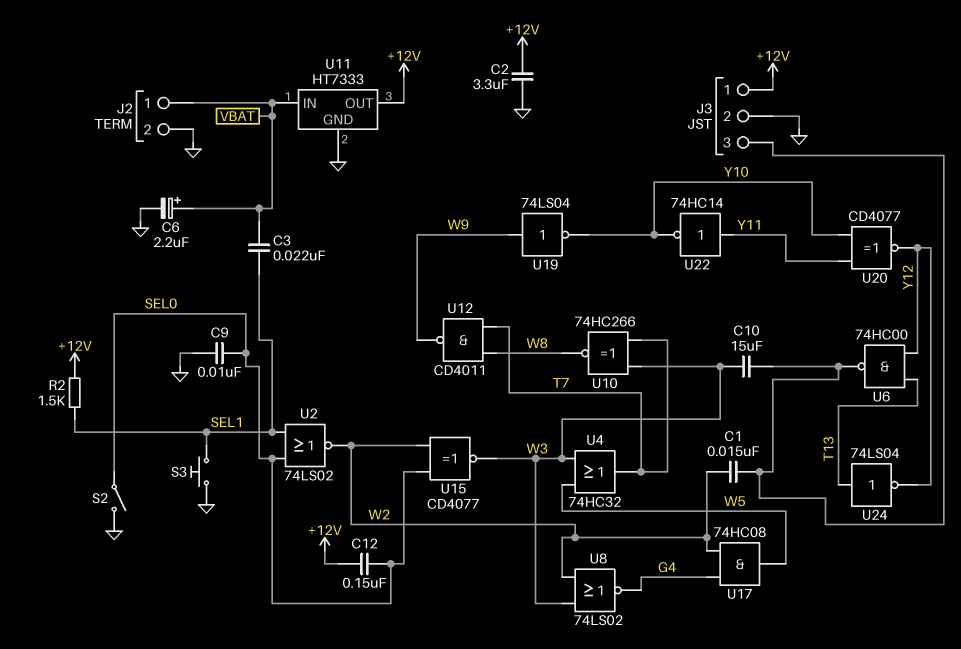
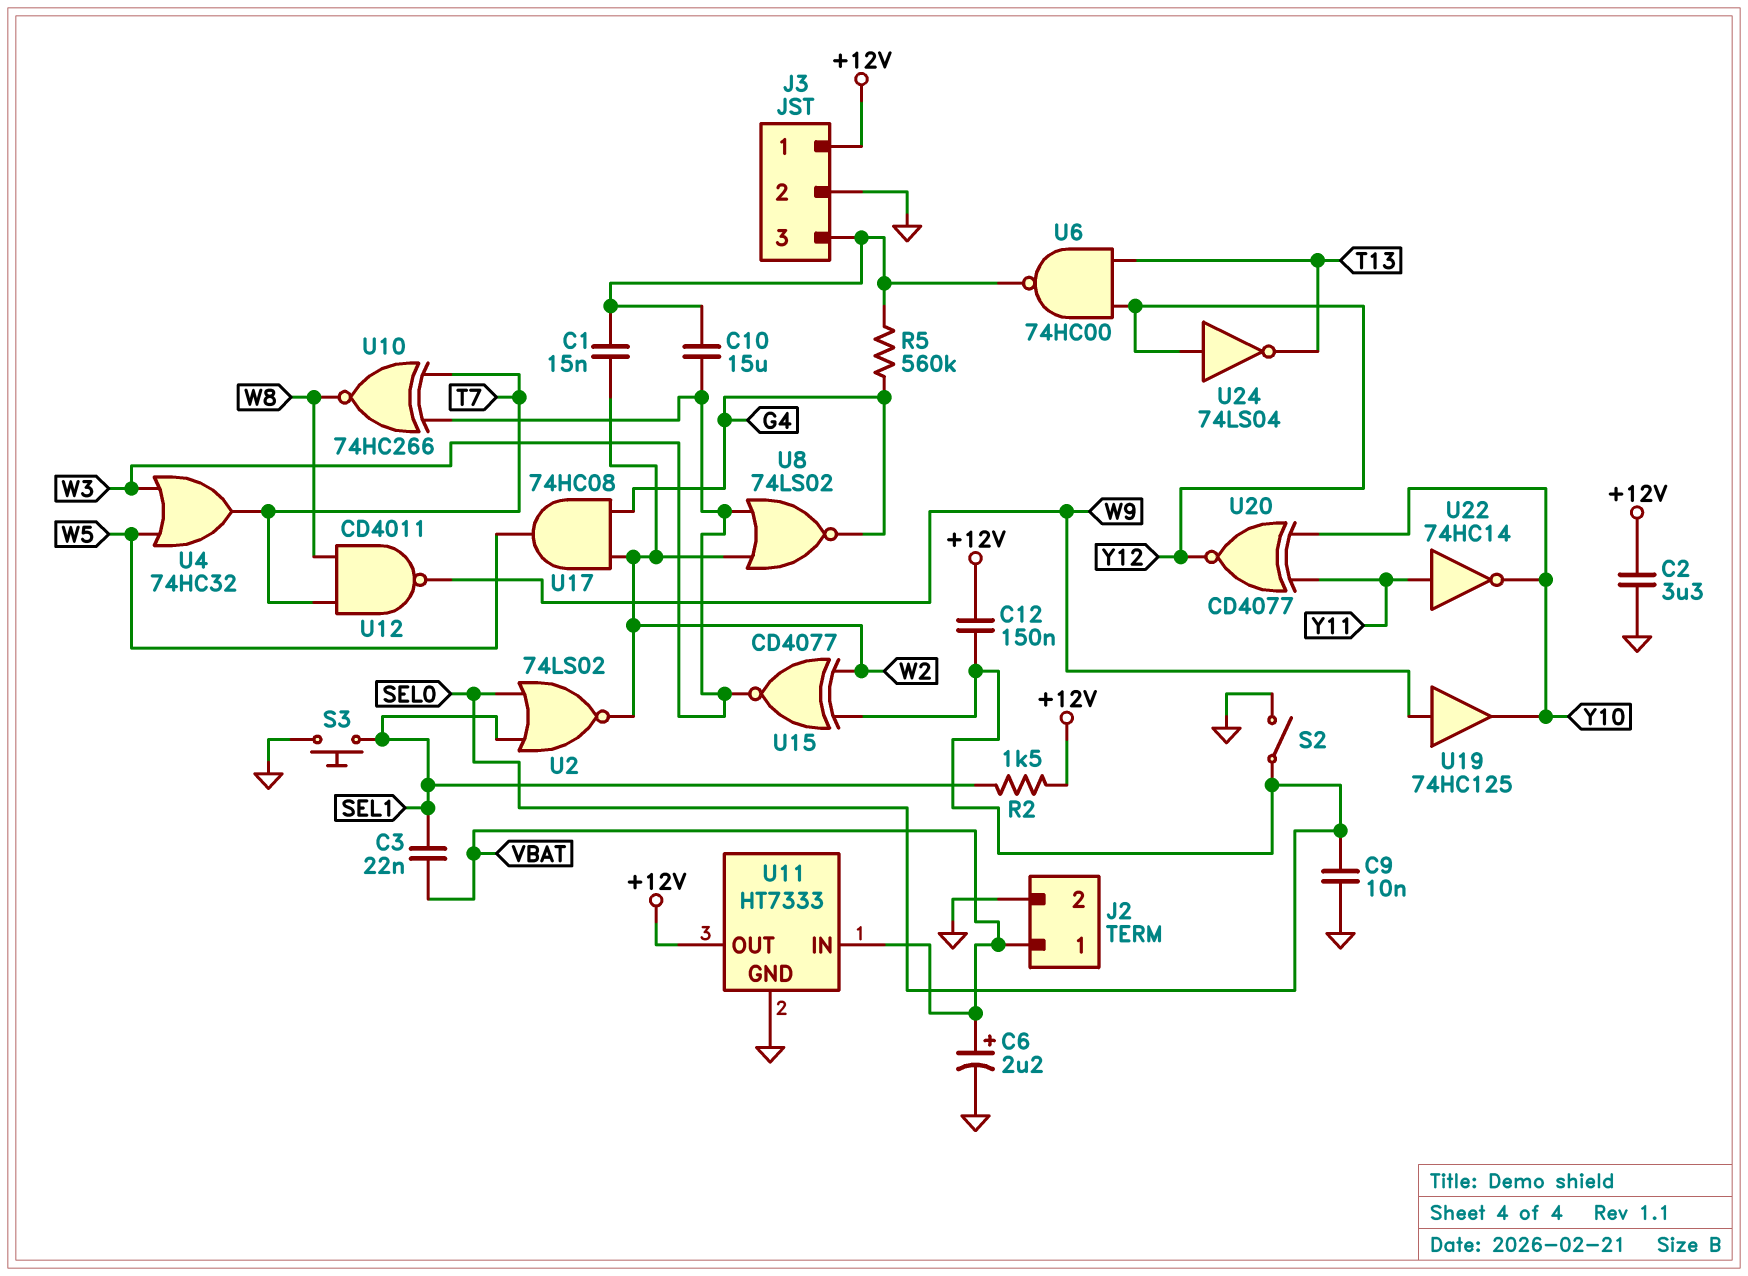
R5: none -> 560k (G4, J3/3)
U19: NOT 74LS04 (in W9, out Y10) -> buffer 74HC125 (in W9, out Y10)
U24: NOT 74LS04 (in T13, out Y12) -> NOT 74LS04 (in Y12, out T13)

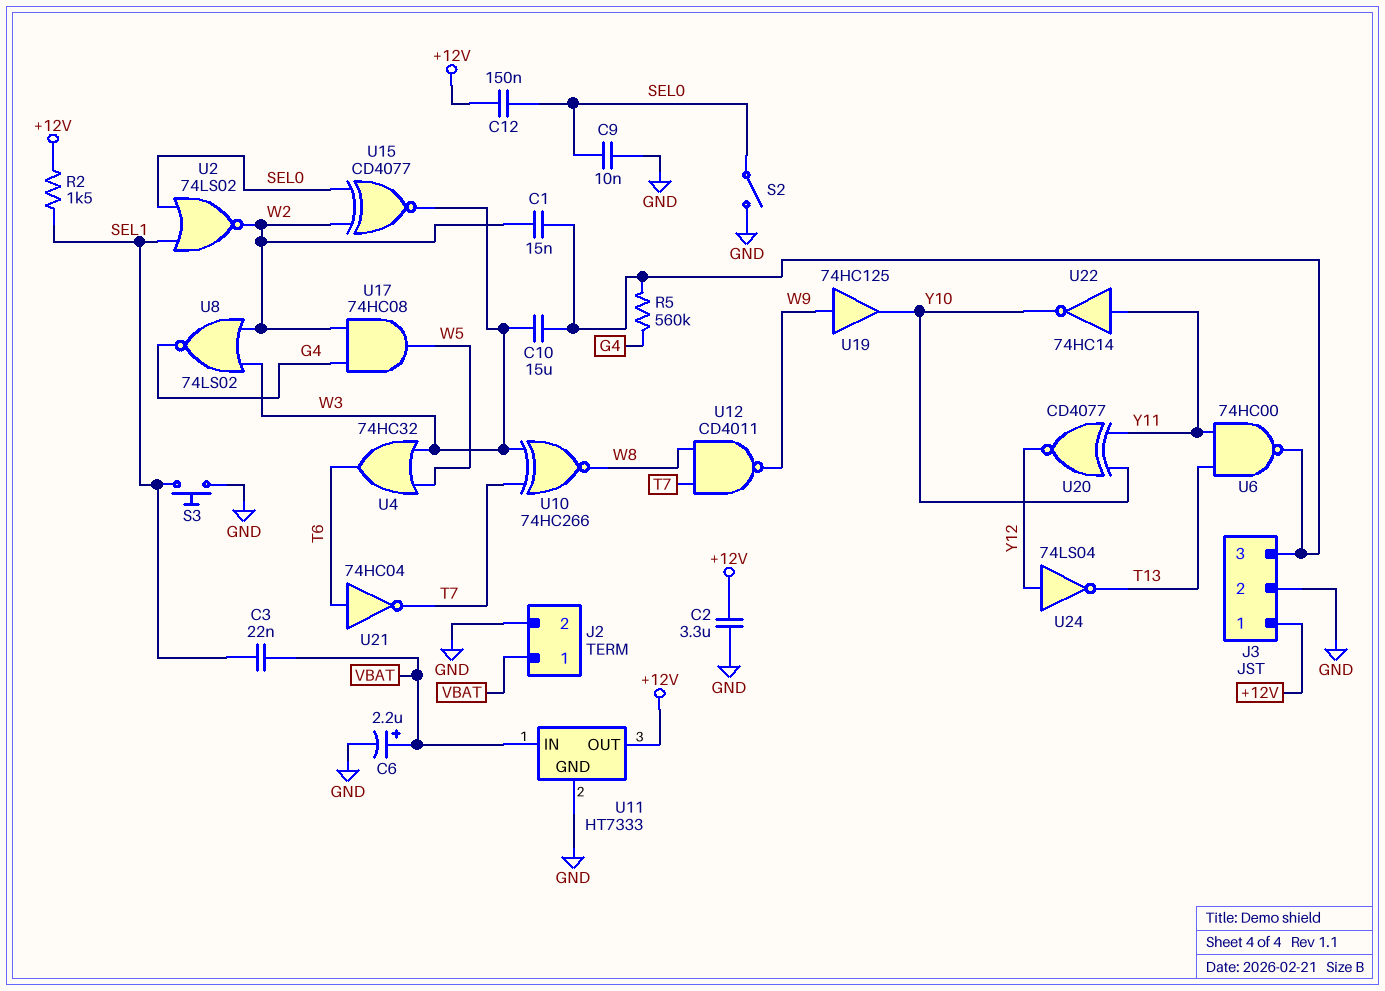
U4: OR 74HC32 (in W3, in W5, out T7) -> OR 74HC32 (in W3, in W5, out T6)
U6: NAND 74HC00 (in T13, in Y12, out J3/3) -> NAND 74HC00 (in T13, in Y11, out J3/3)
U21: none -> NOT 74HC04 (in T6, out T7)

